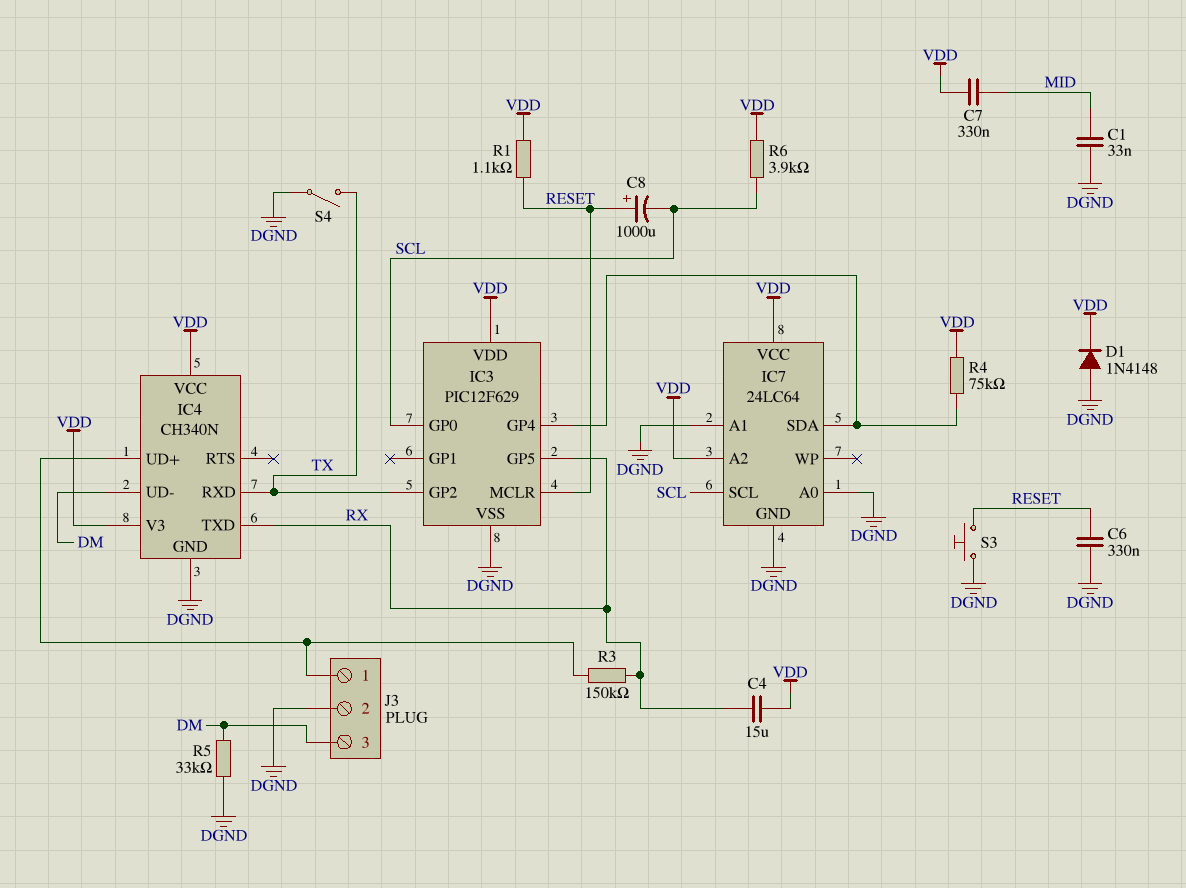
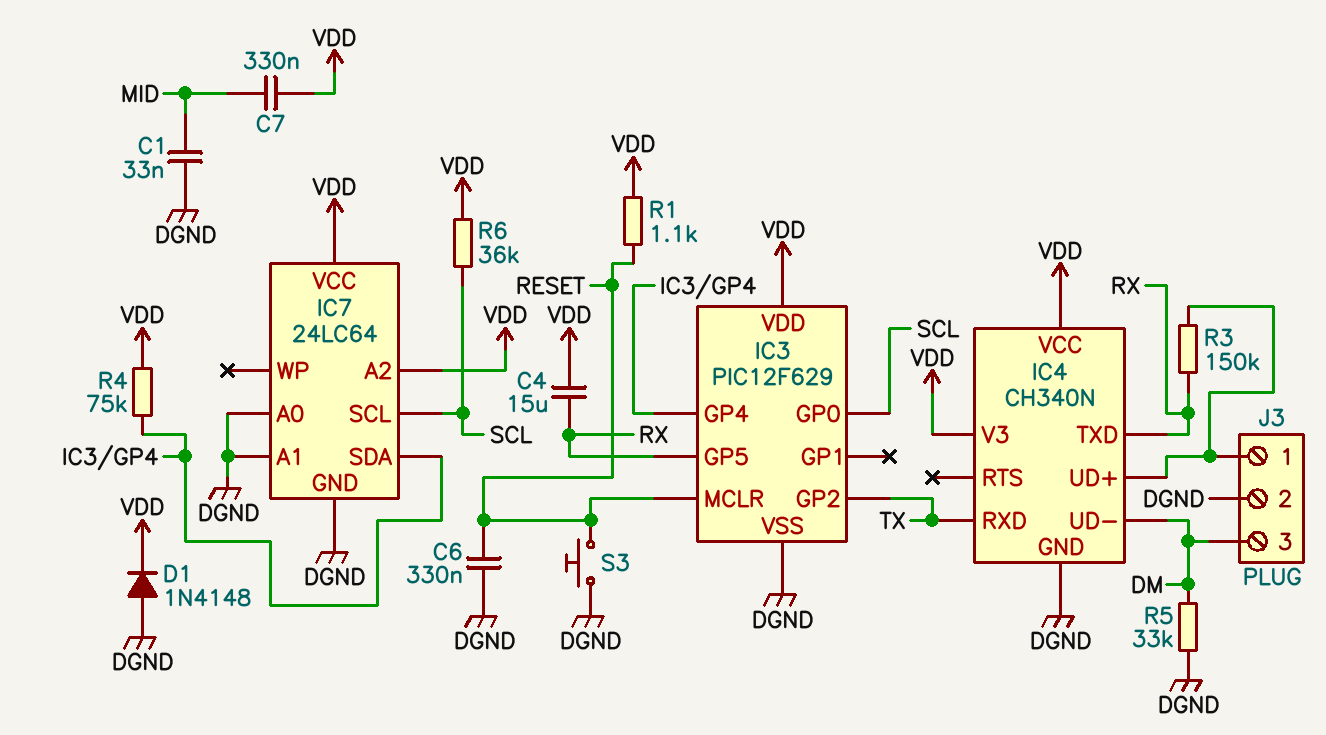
C8: 1000uF (plus RESET, minus SCL) -> none
R6: 3.9k (SCL, VDD) -> 36k (SCL, VDD)
S4: switch (DGND, TX) -> none

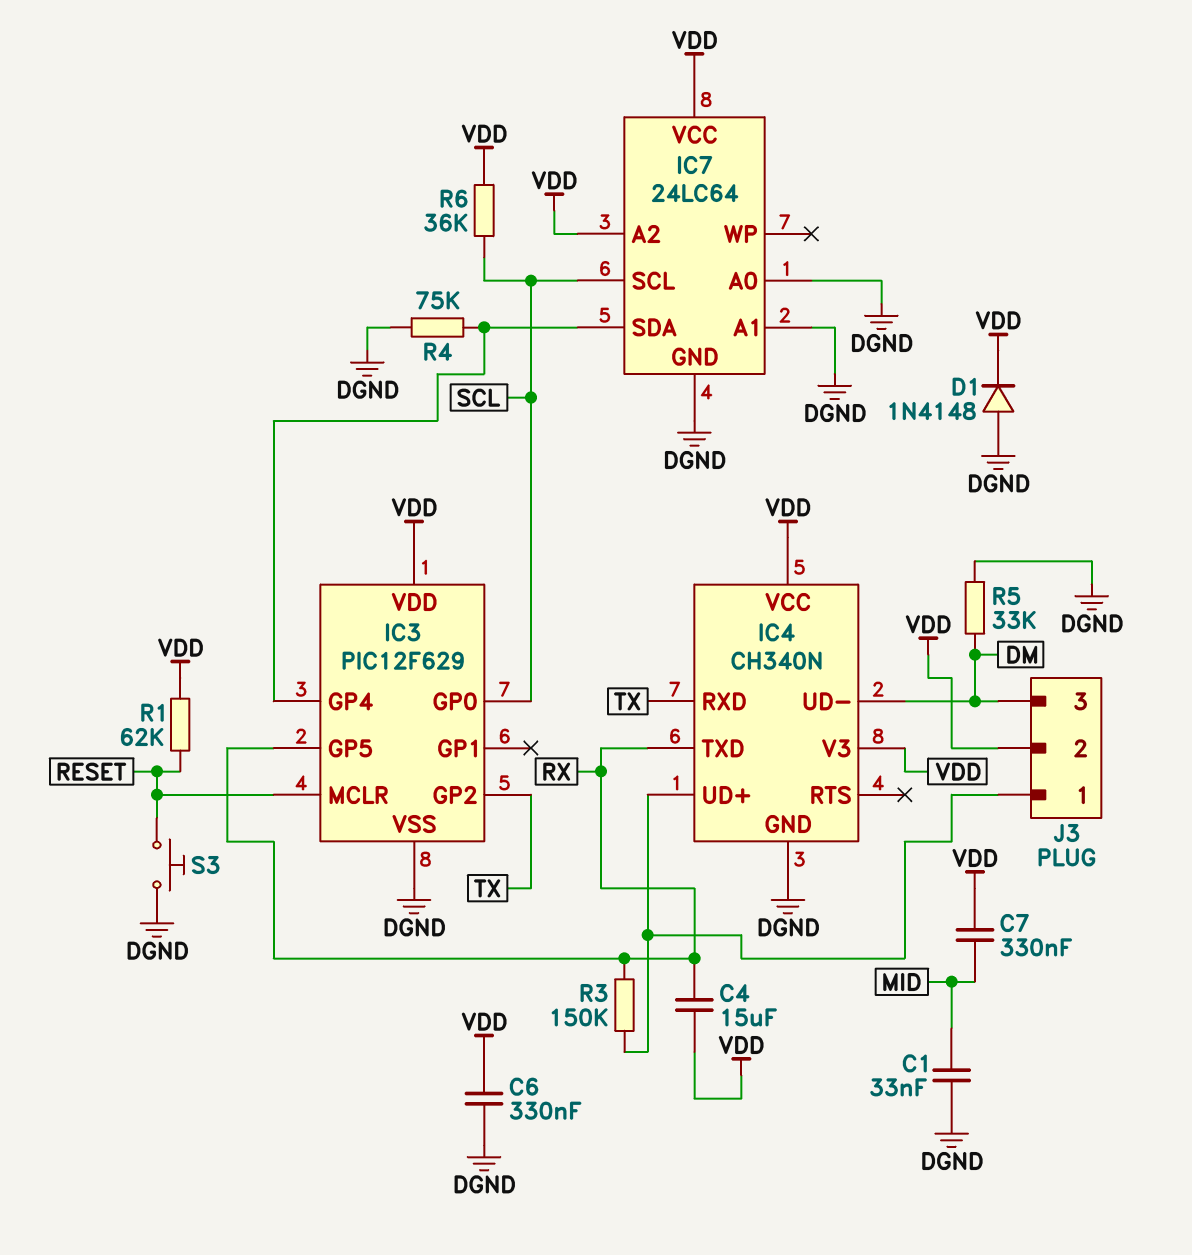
C6: 330nF (DGND, RESET) -> 330nF (DGND, VDD)
J3 pin 2: DGND -> VDD
R1: 1.1k (RESET, VDD) -> 62k (RESET, VDD)
R4: 75k (IC3/GP4, VDD) -> 75k (DGND, IC3/GP4)

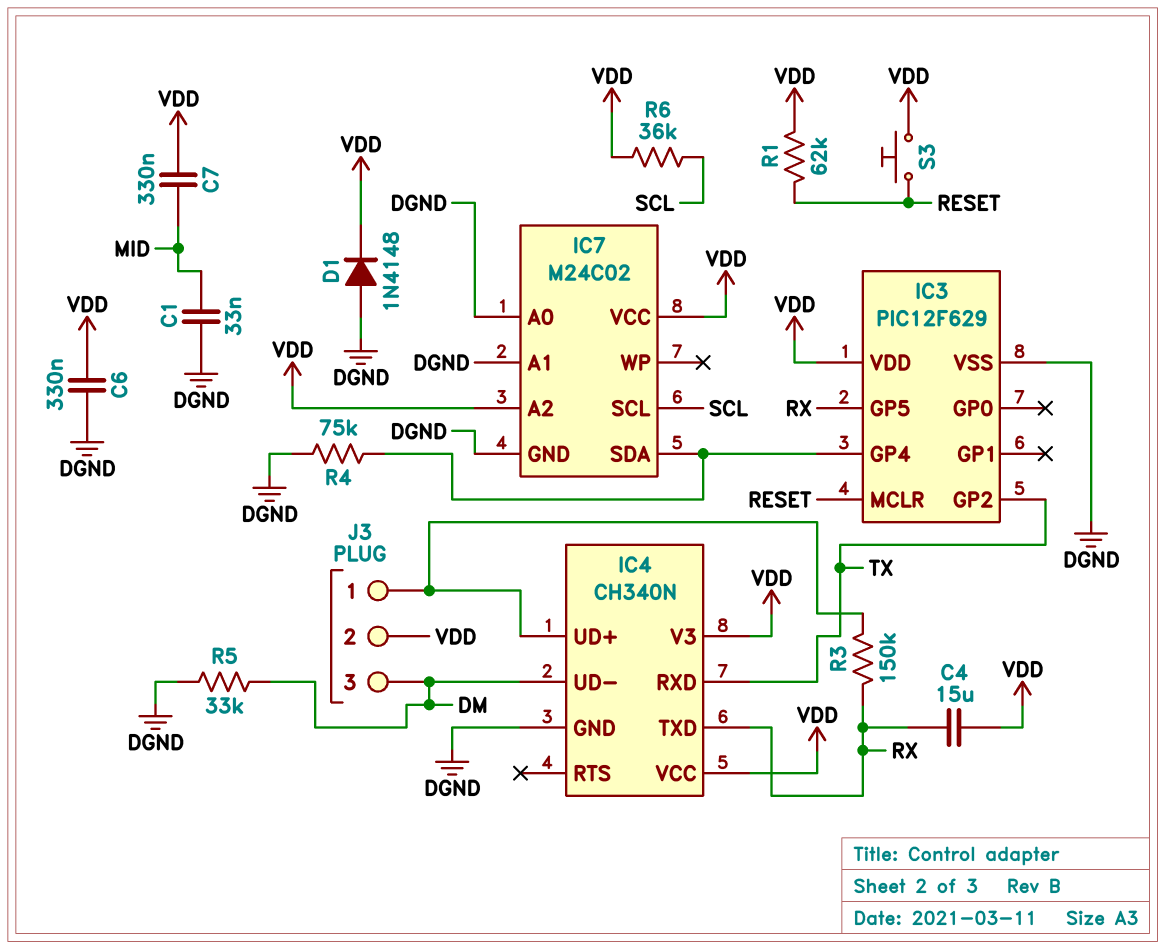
IC3 pin GP0: SCL -> none
IC7: 24LC64 -> M24C02
S3: button (DGND, RESET) -> button (RESET, VDD)

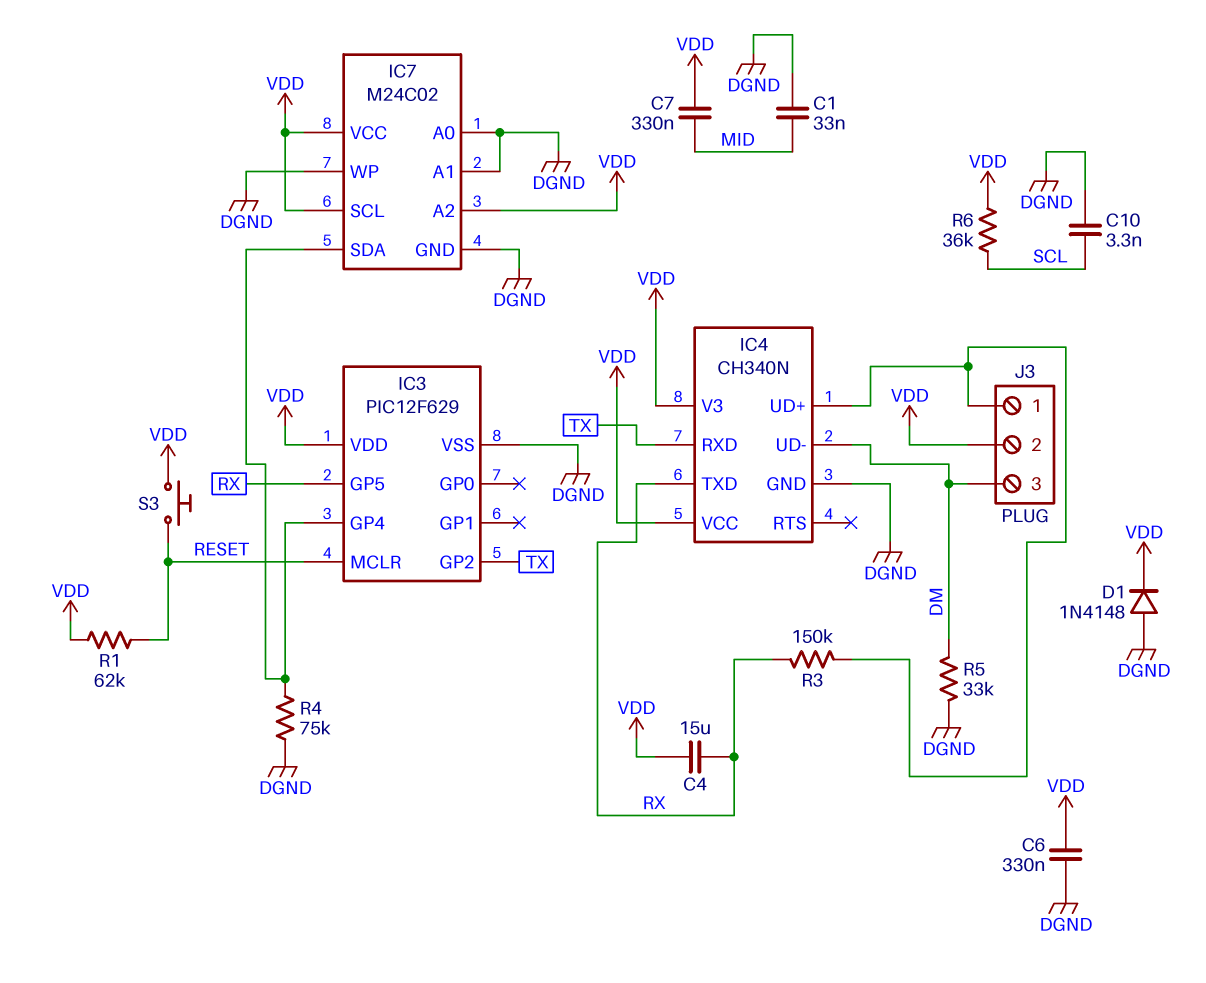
C10: none -> 3.3nF (DGND, SCL)
IC7 pin SCL: SCL -> VDD
IC7 pin WP: none -> DGND

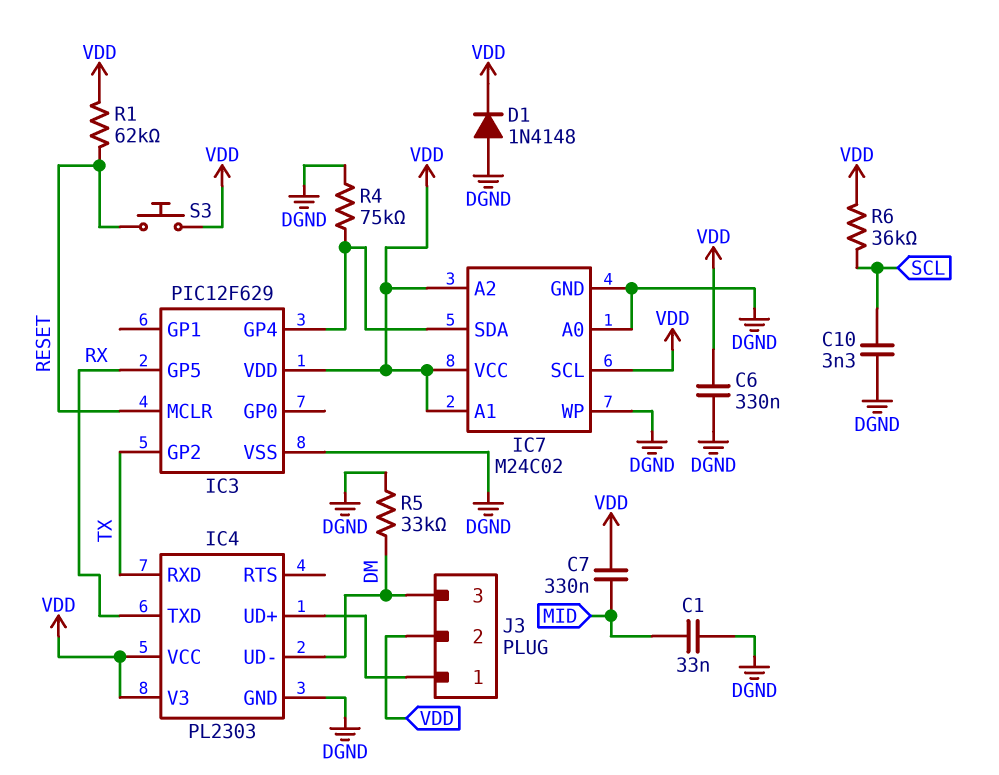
C4: 15uF (RX, VDD) -> none
IC4: CH340N -> PL2303
IC7 pin A1: DGND -> VDD
R3: 150k (IC4/UD+, RX) -> none

